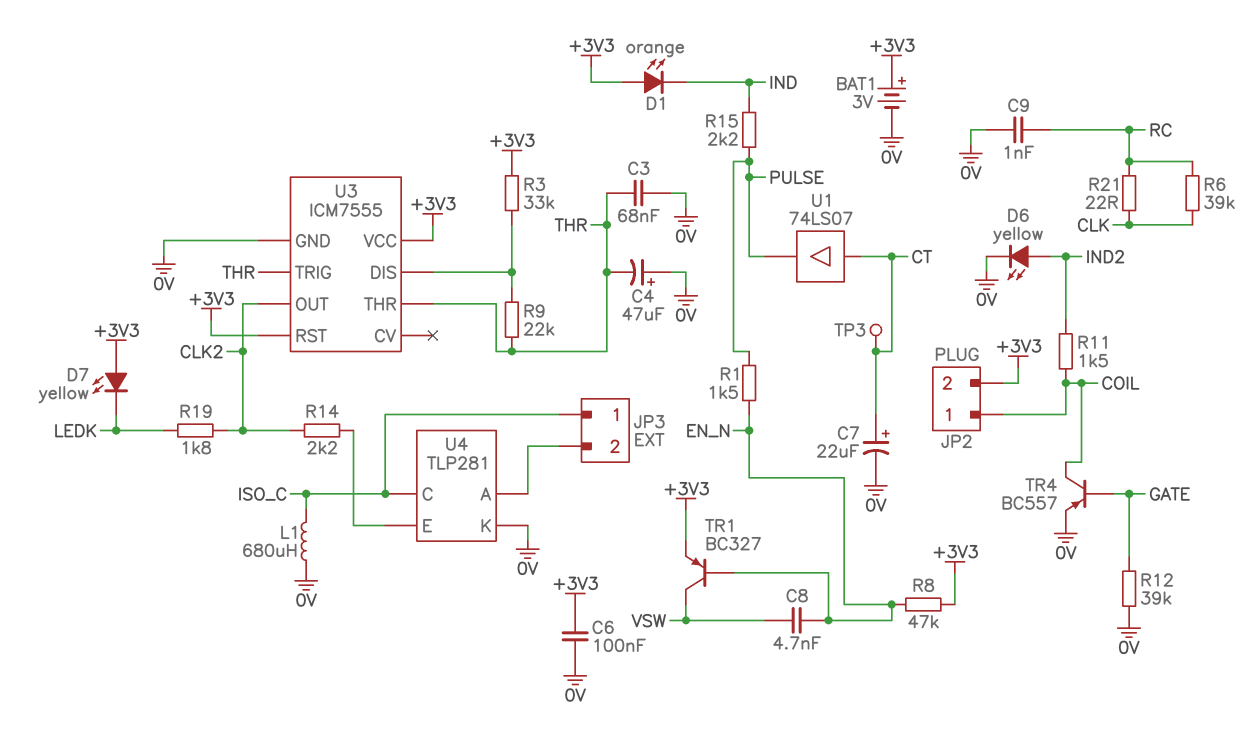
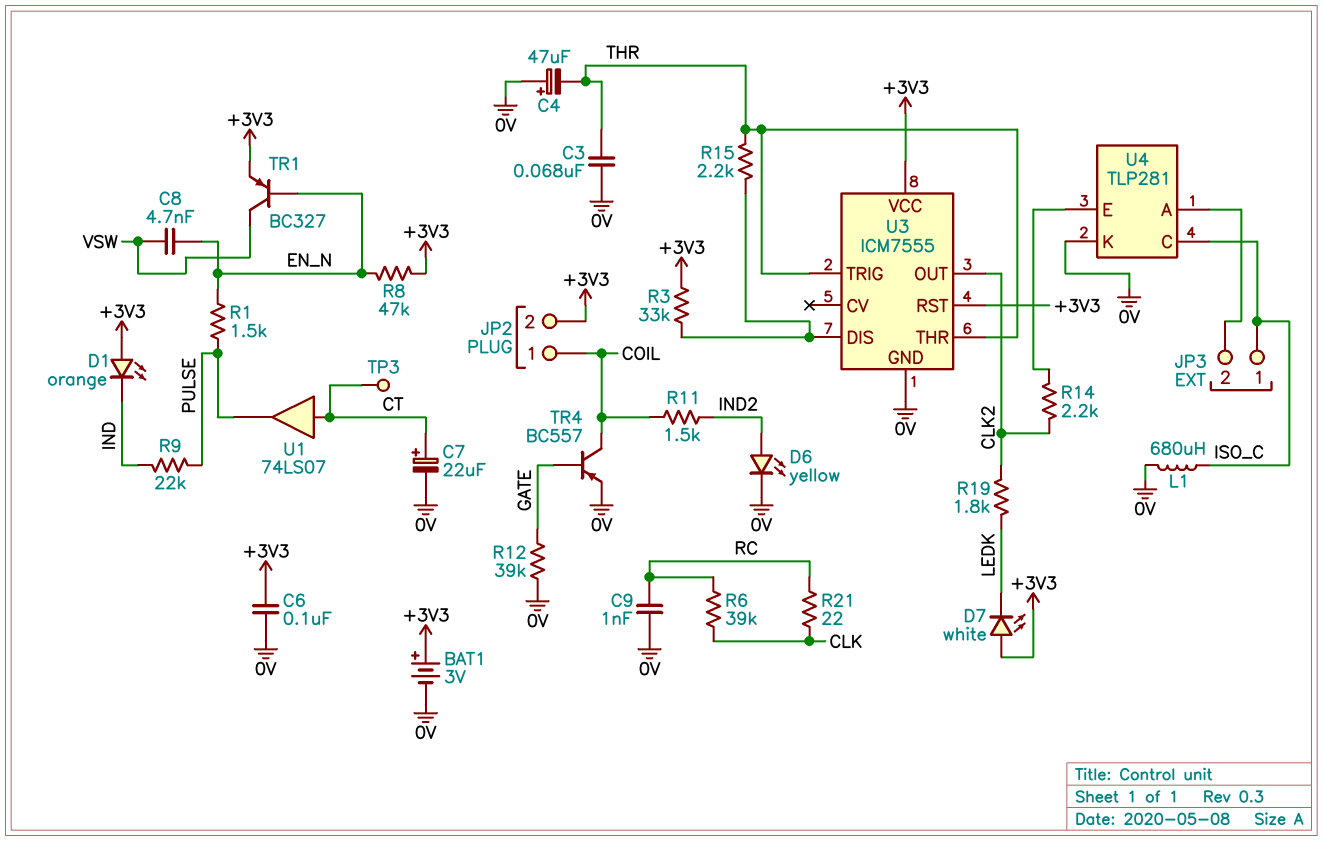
D7: LED yellow (A +3V3, K LEDK) -> LED white (A +3V3, K LEDK)
R9: 22k (THR, U3/DIS) -> 22k (IND, PULSE)
R15: 2.2k (IND, PULSE) -> 2.2k (THR, U3/DIS)

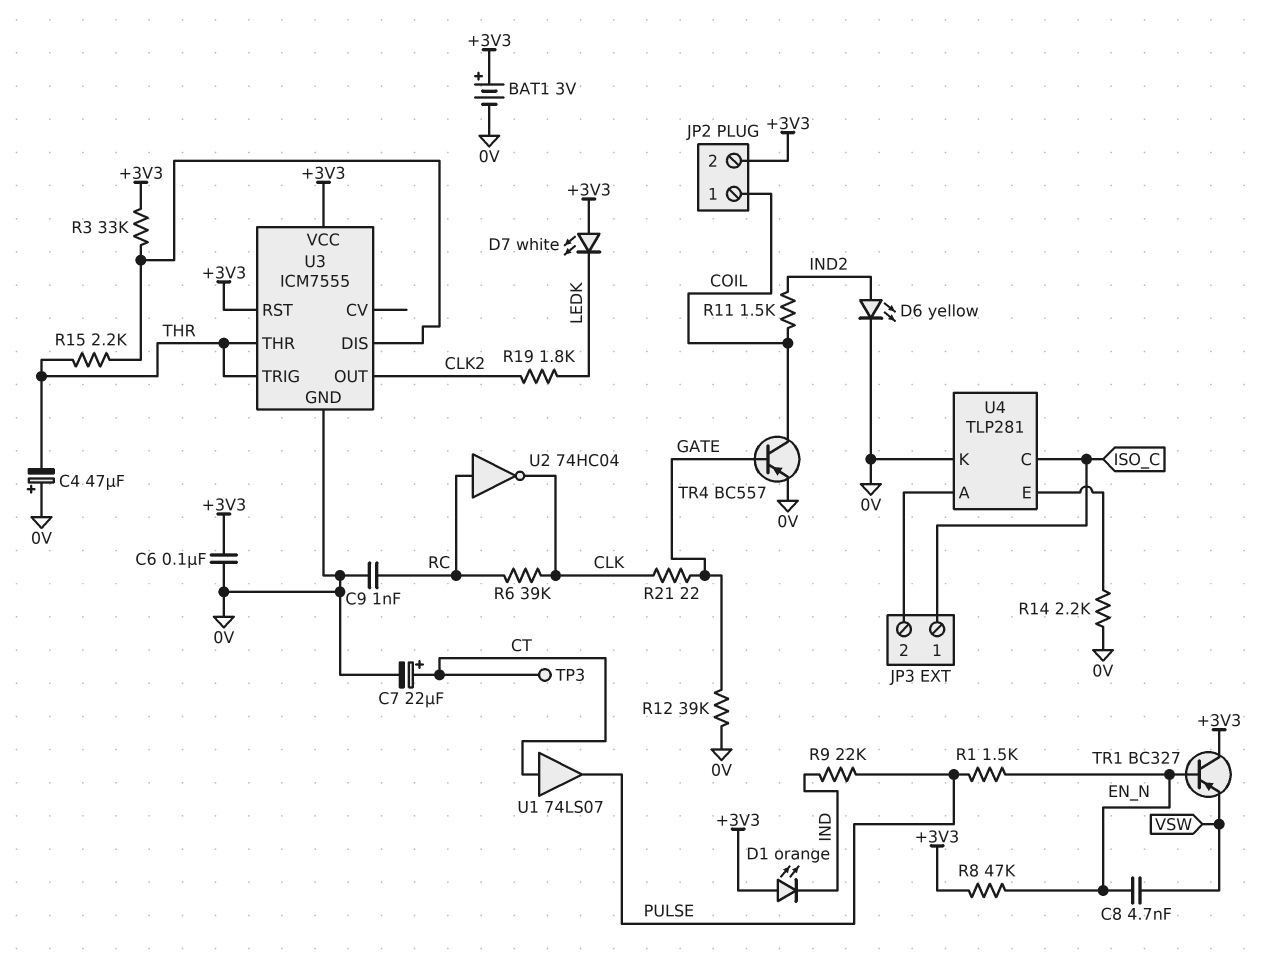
C3: 68nF (0V, THR) -> none
L1: 680uH (0V, ISO_C) -> none
R14: 2.2k (CLK2, U4/E) -> 2.2k (0V, U4/E)
R21: 22 (CLK, RC) -> 22 (CLK, GATE)
TR1: PNP BC327 (B EN_N, C VSW, E +3V3) -> PNP BC327 (B EN_N, C +3V3, E VSW)
U2: none -> NOT 74HC04 (in RC, out CLK)

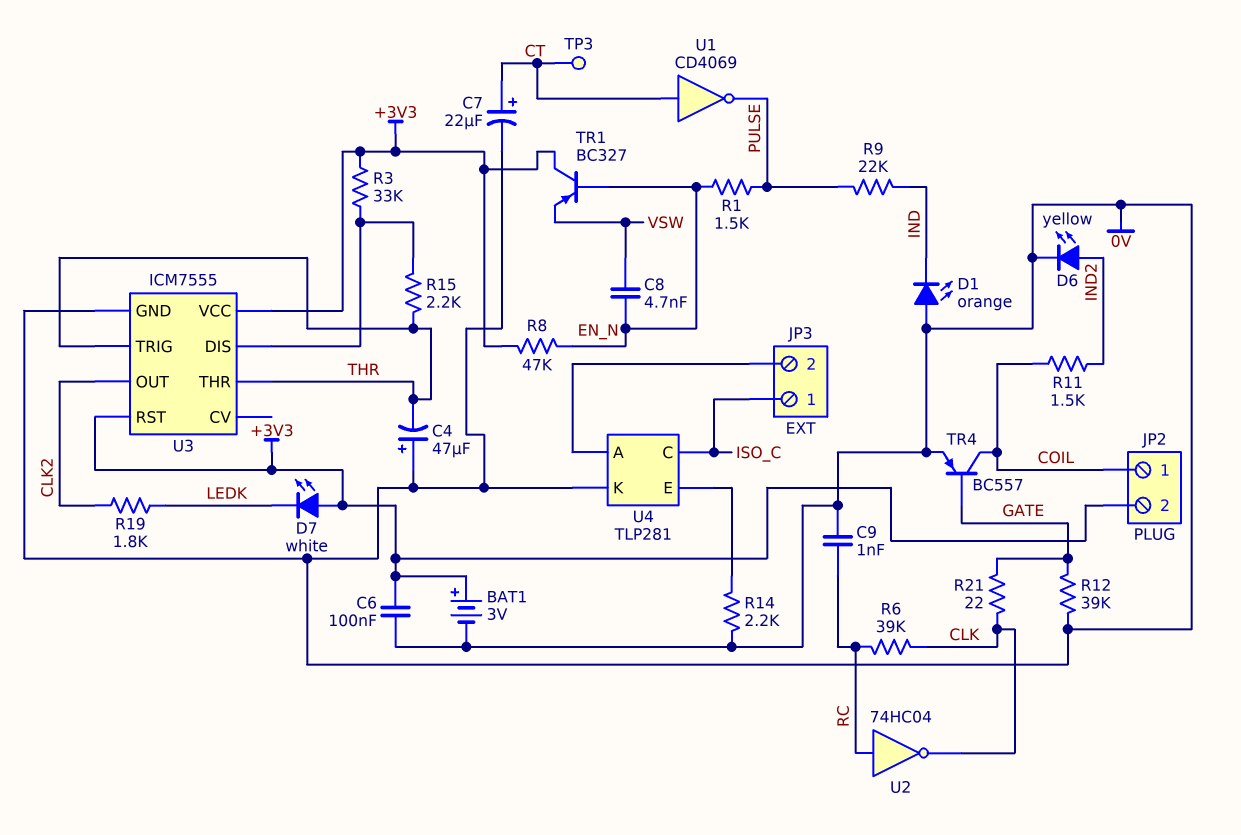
D1: LED orange (A +3V3, K IND) -> LED orange (A 0V, K IND)
U1: buffer 74LS07 (in CT, out PULSE) -> NOT CD4069 (in CT, out PULSE)

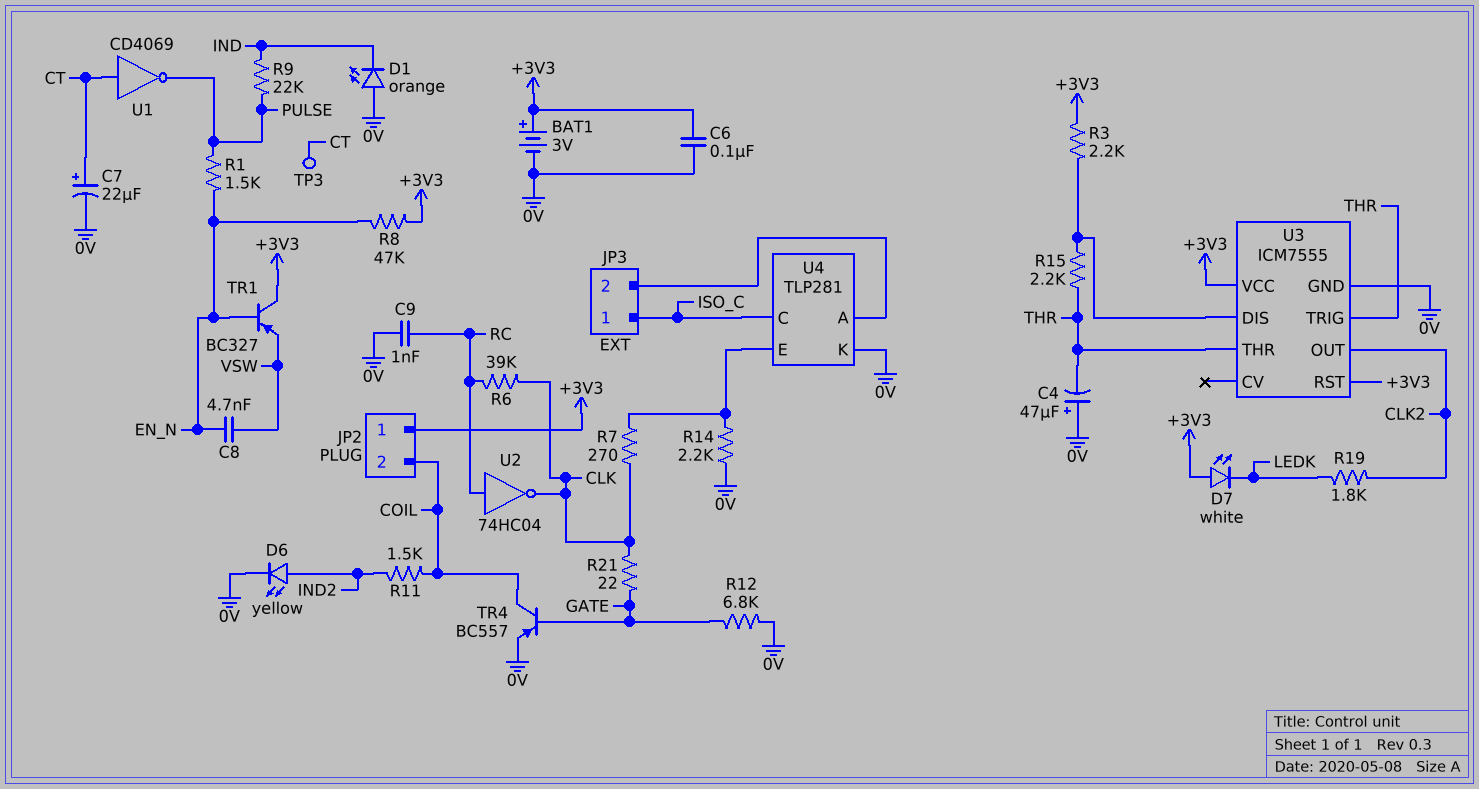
JP2 pin 1: COIL -> +3V3
JP2 pin 2: +3V3 -> COIL
R3: 33k (+3V3, U3/DIS) -> 2.2k (+3V3, U3/DIS)
R7: none -> 270 (CLK, U4/E)
R12: 39k (0V, GATE) -> 6.8k (0V, GATE)

